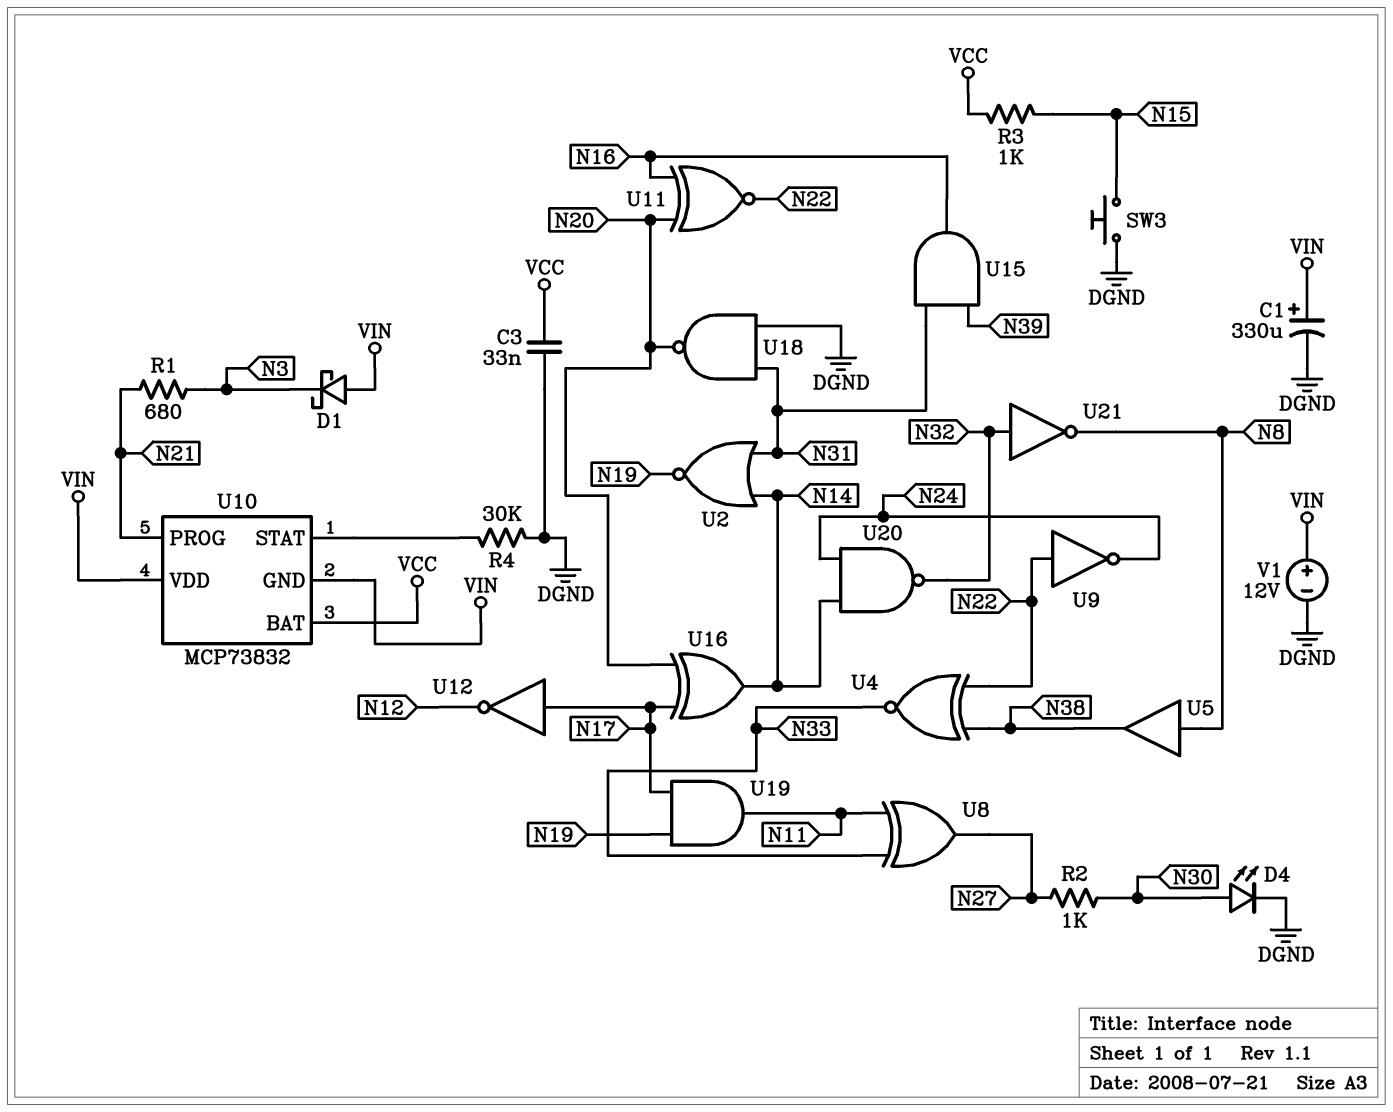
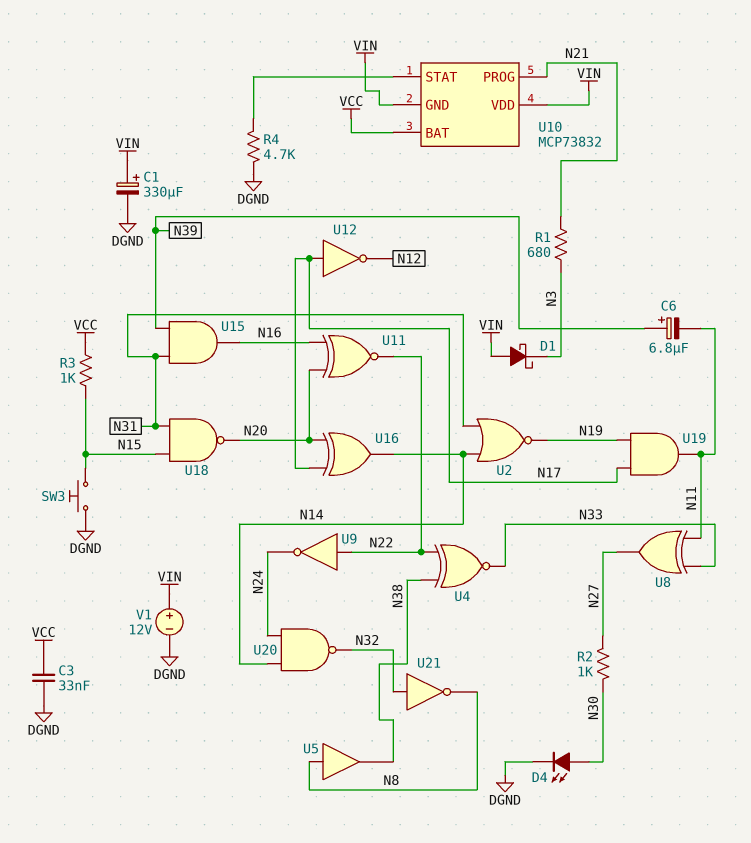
C6: none -> 6.8uF (plus N39, minus N11)
R4: 30k (DGND, U10/STAT) -> 4.7k (DGND, U10/STAT)
U18: NAND (in DGND, in N31, out N20) -> NAND (in N15, in N31, out N20)

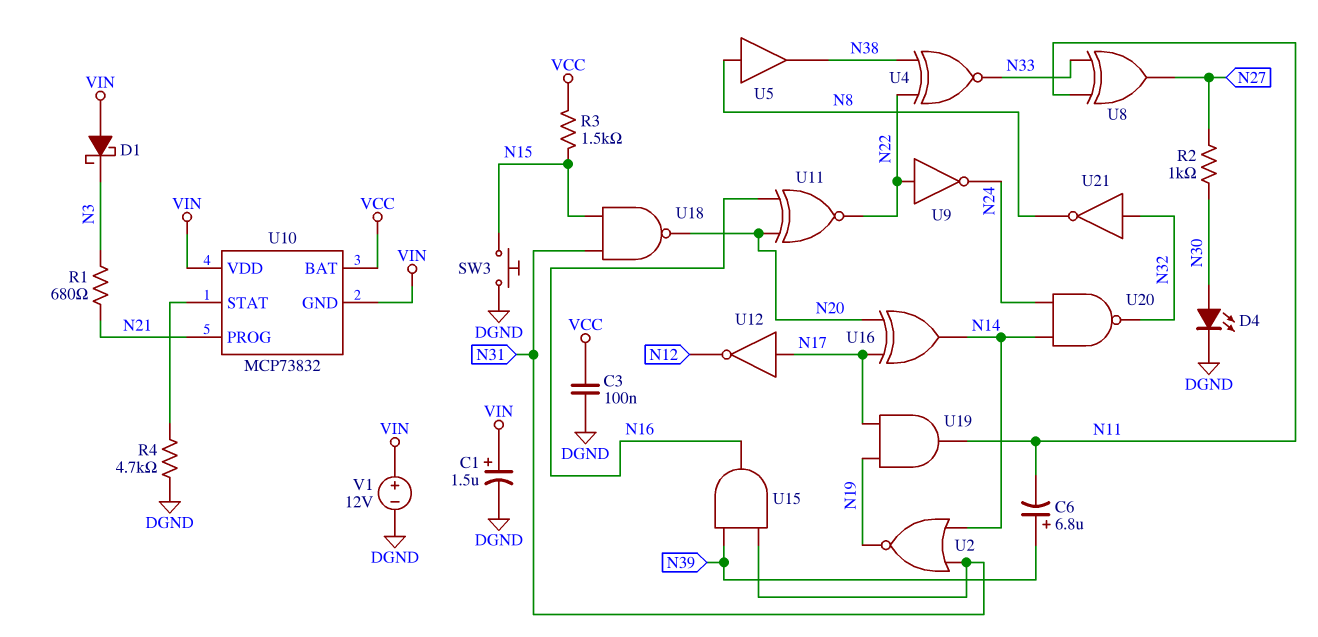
C1: 330uF (plus VIN, minus DGND) -> 1.5uF (plus VIN, minus DGND)
C3: 33nF (DGND, VCC) -> 100nF (DGND, VCC)
R3: 1k (N15, VCC) -> 1.5k (N15, VCC)

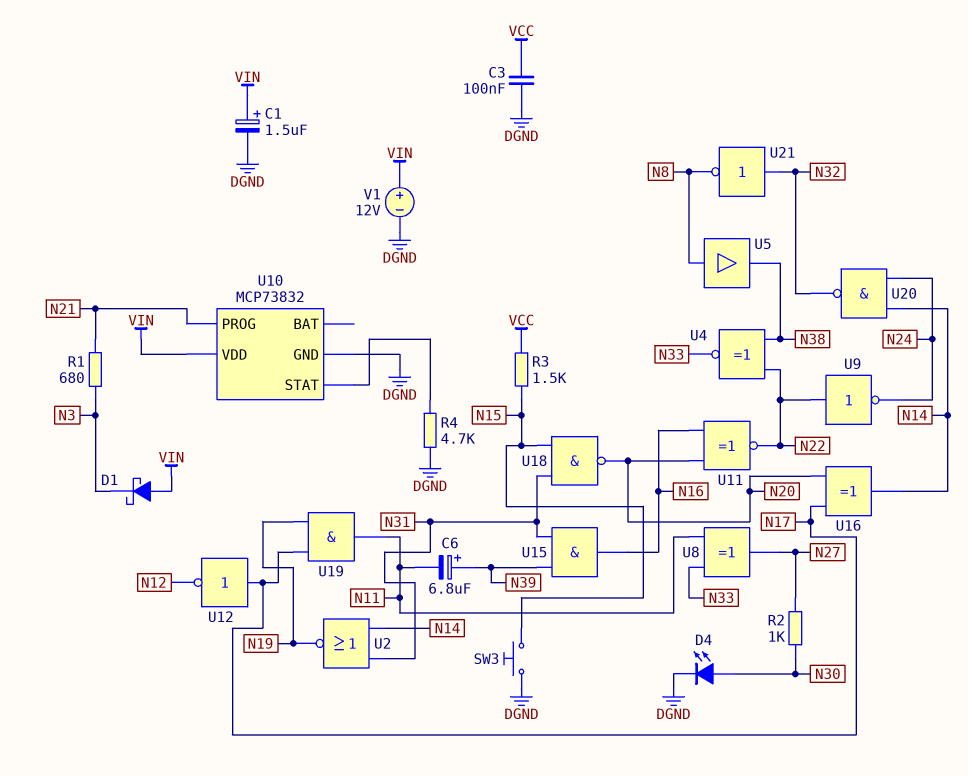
U10 pin BAT: VCC -> none
U10 pin GND: VIN -> DGND

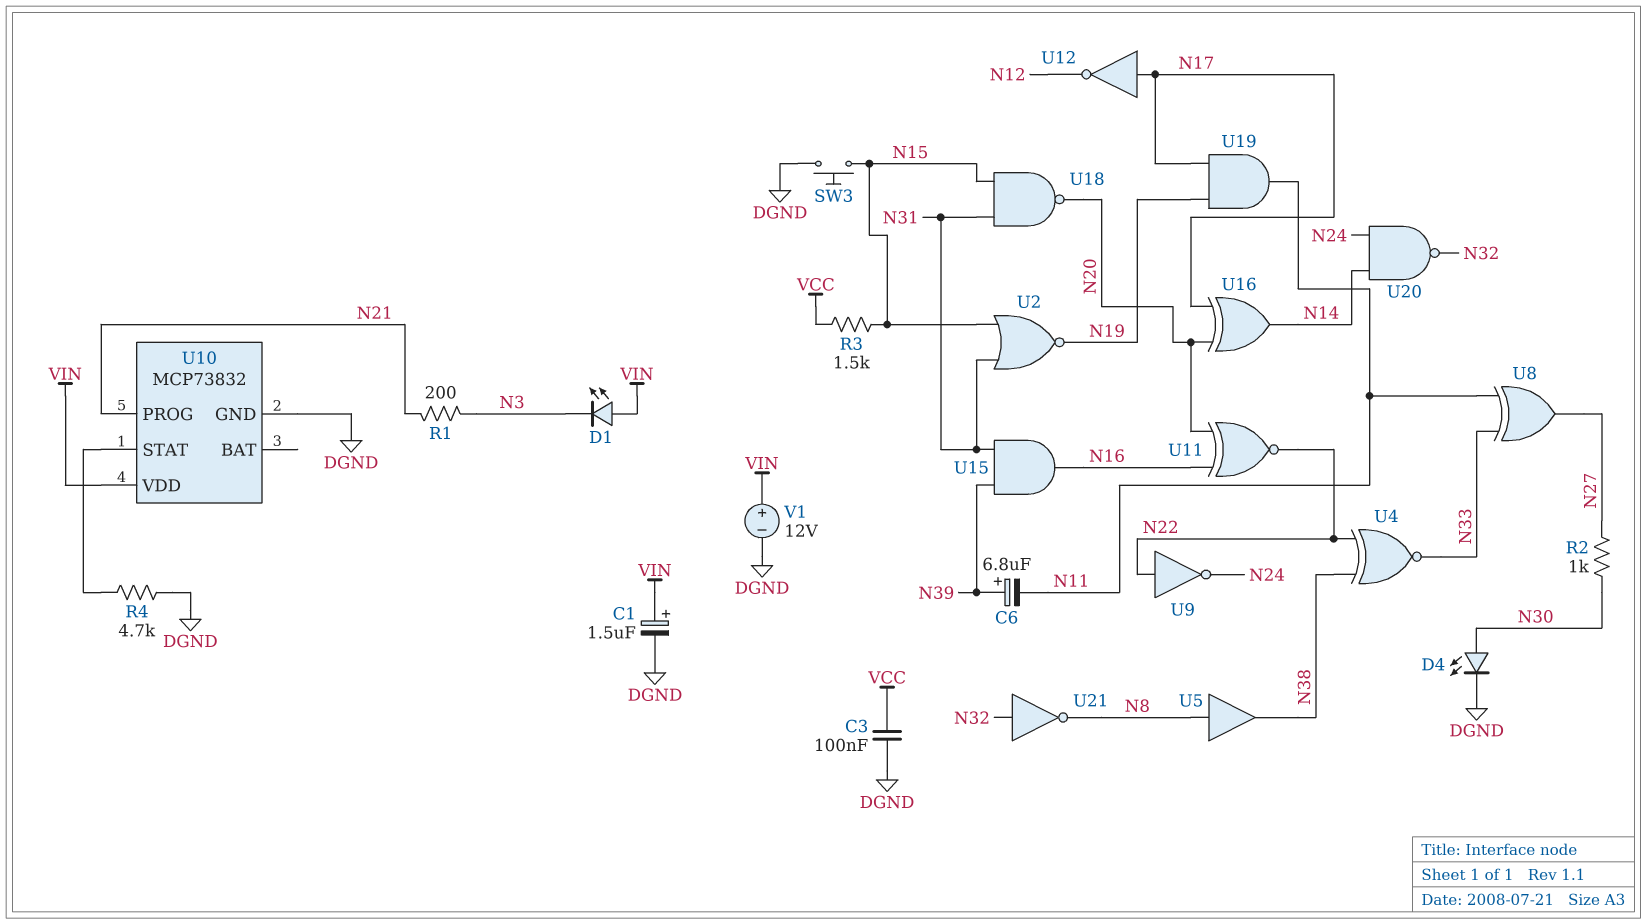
D1: schottky (A VIN, K N3) -> LED (A VIN, K N3)
R1: 680 (N3, N21) -> 200 (N3, N21)
U2: NOR (in N14, in N31, out N19) -> NOR (in N15, in N31, out N19)

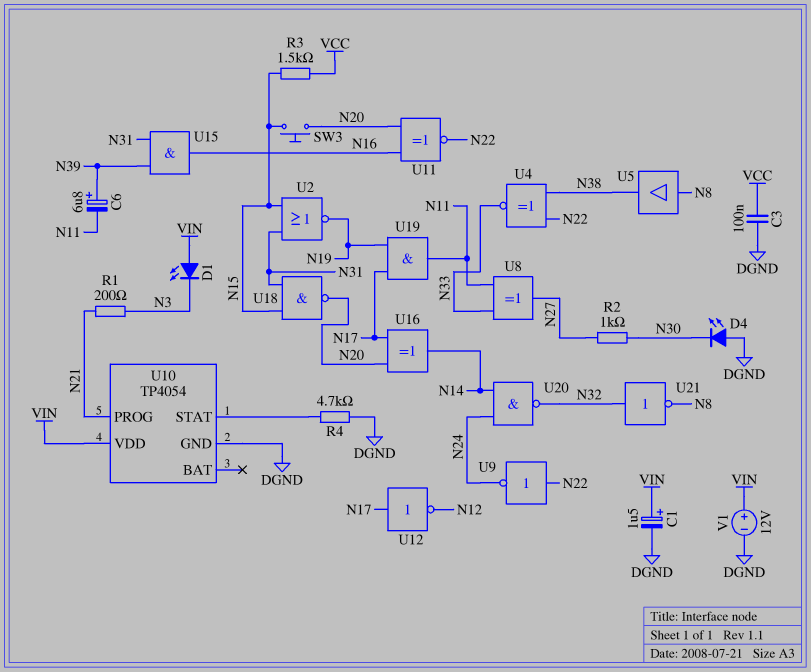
D4: LED (A N30, K DGND) -> LED (A DGND, K N30)
SW3: button (DGND, N15) -> button (N15, N20)
U10: MCP73832 -> TP4054

